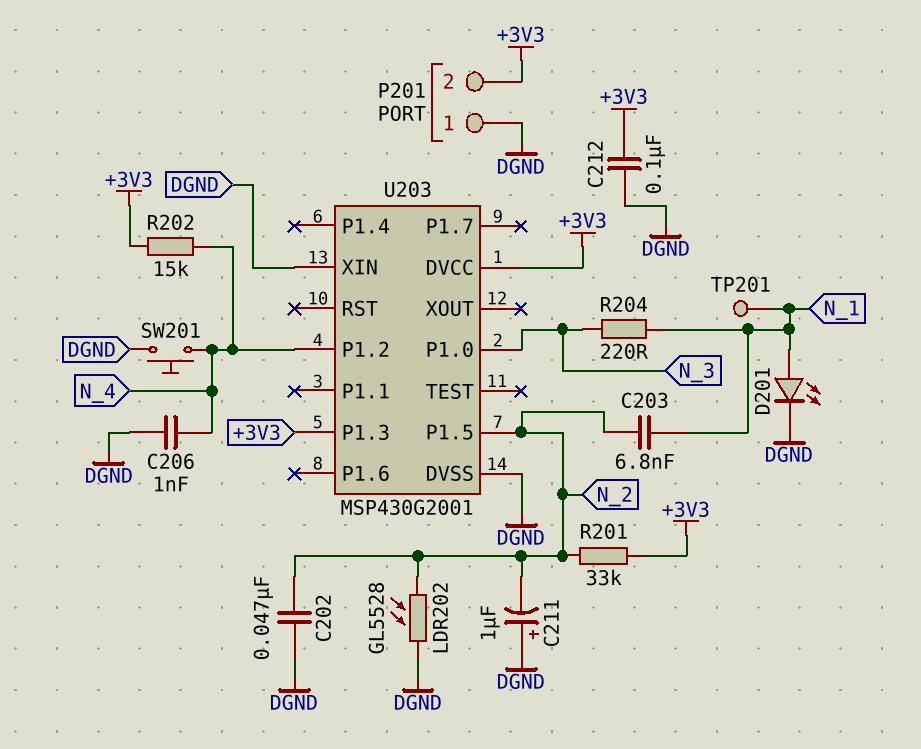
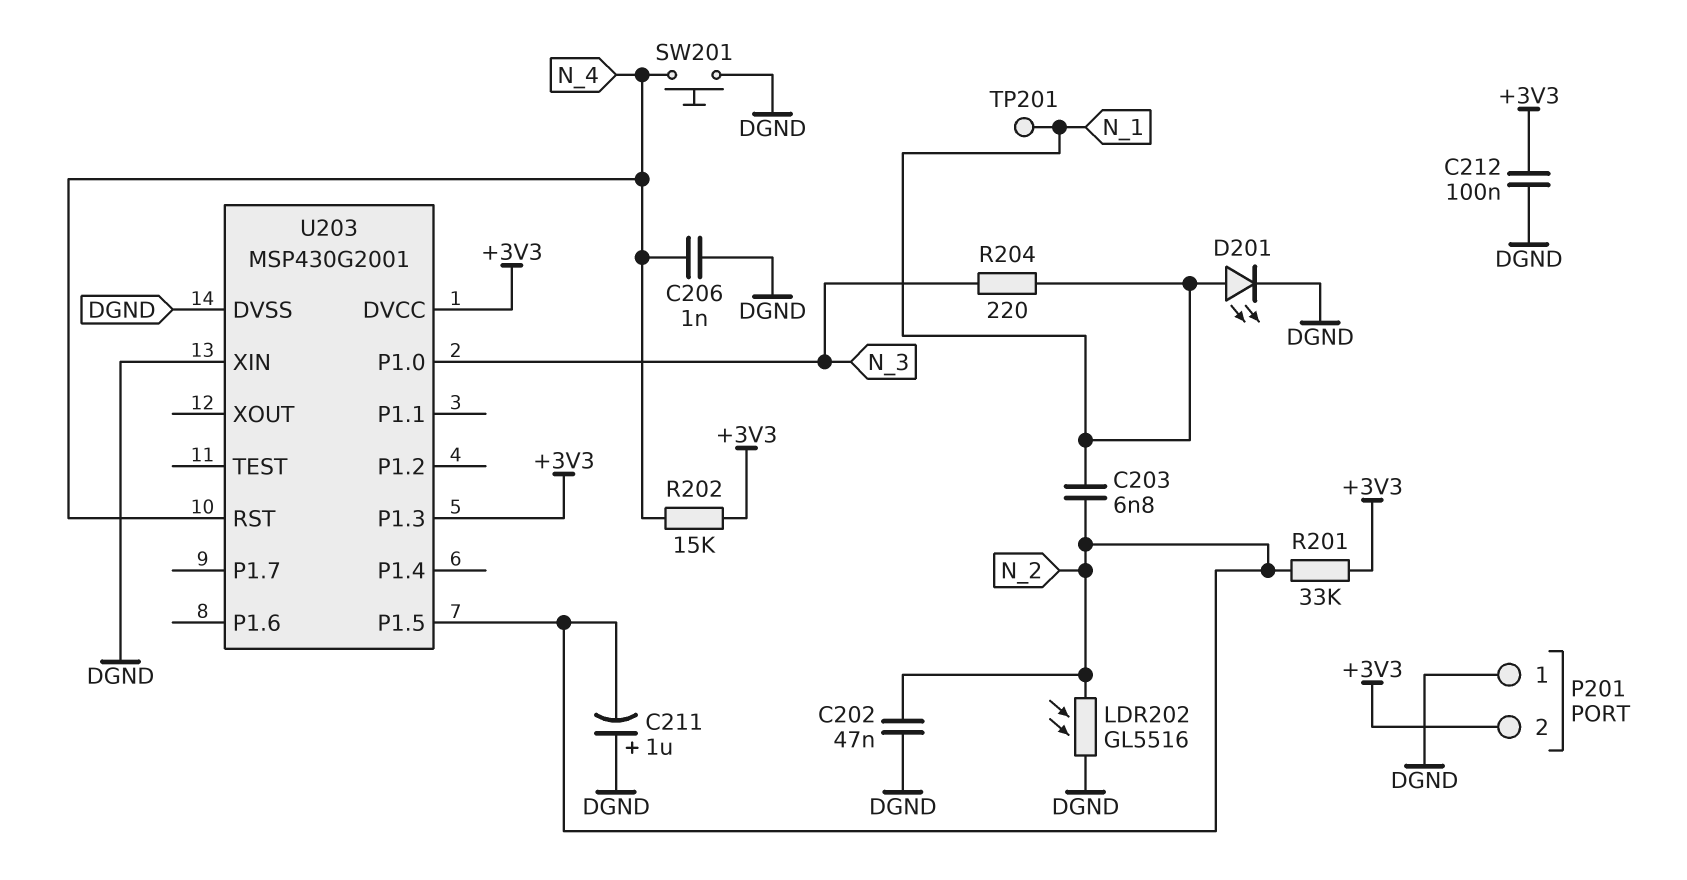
LDR202: GL5528 (DGND, N_2) -> GL5516 (DGND, N_2)
U203 pin P1.2: N_4 -> none
U203 pin RST: none -> N_4

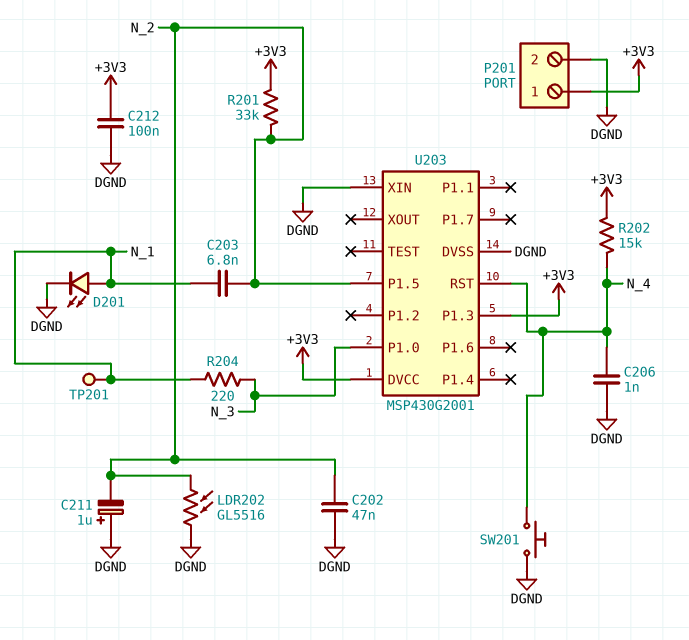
P201 pin 1: DGND -> +3V3
P201 pin 2: +3V3 -> DGND

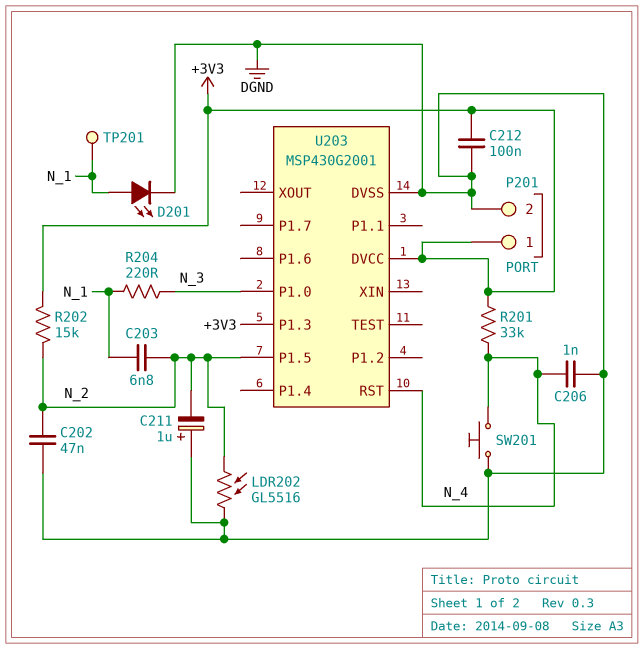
R201: 33k (+3V3, N_2) -> 33k (+3V3, N_4)
R202: 15k (+3V3, N_4) -> 15k (+3V3, N_2)
U203 pin XIN: DGND -> none

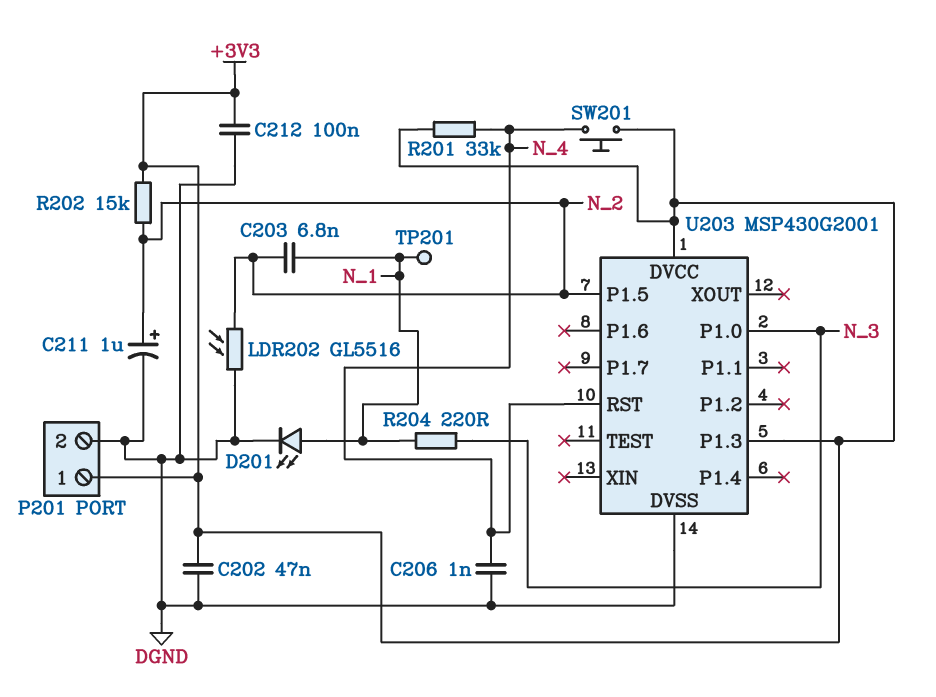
C202: 47nF (DGND, N_2) -> 47nF (+3V3, DGND)
C211: 1uF (plus DGND, minus N_2) -> 1uF (plus N_2, minus DGND)
SW201: button (DGND, N_4) -> button (+3V3, N_4)

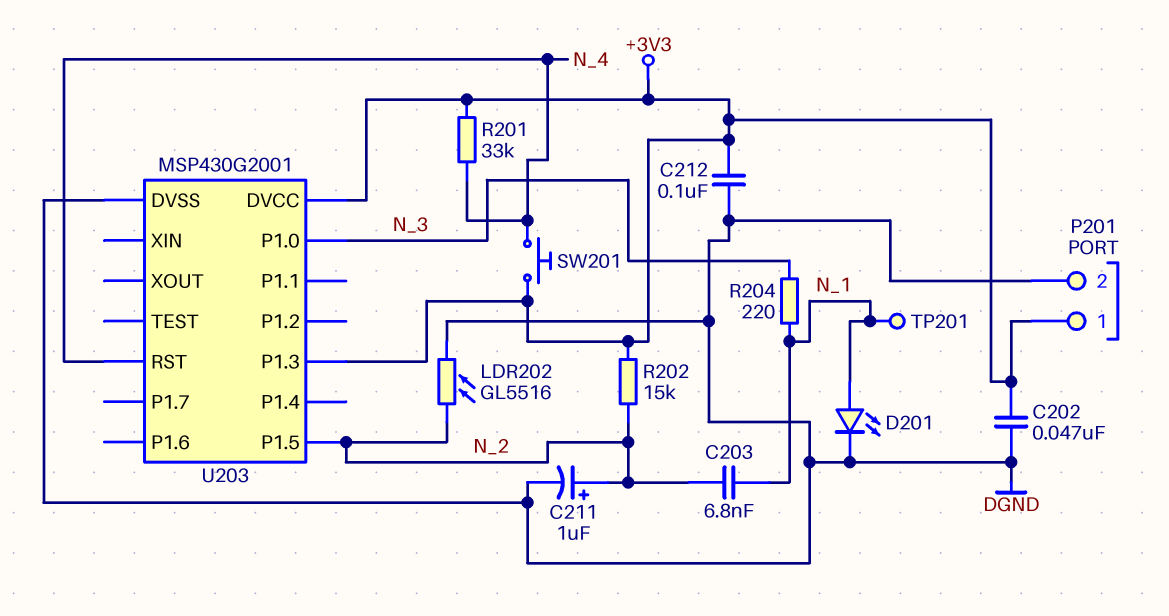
C206: 1nF (DGND, N_4) -> none

